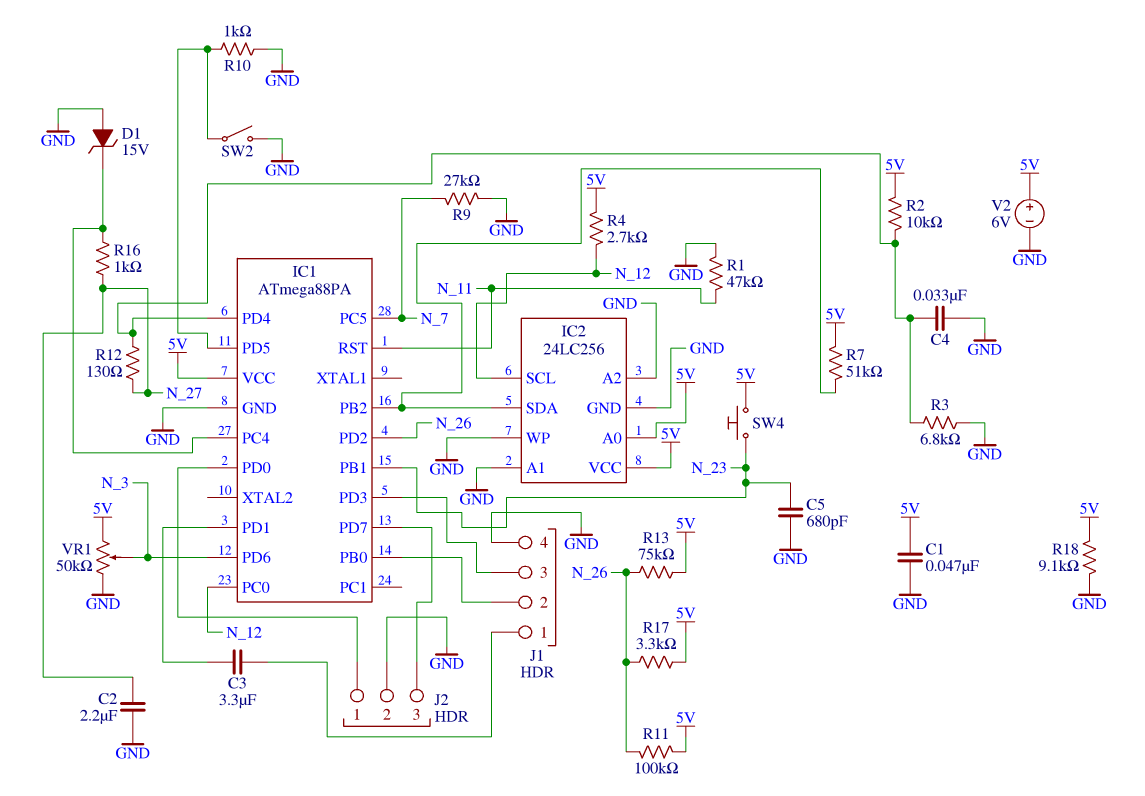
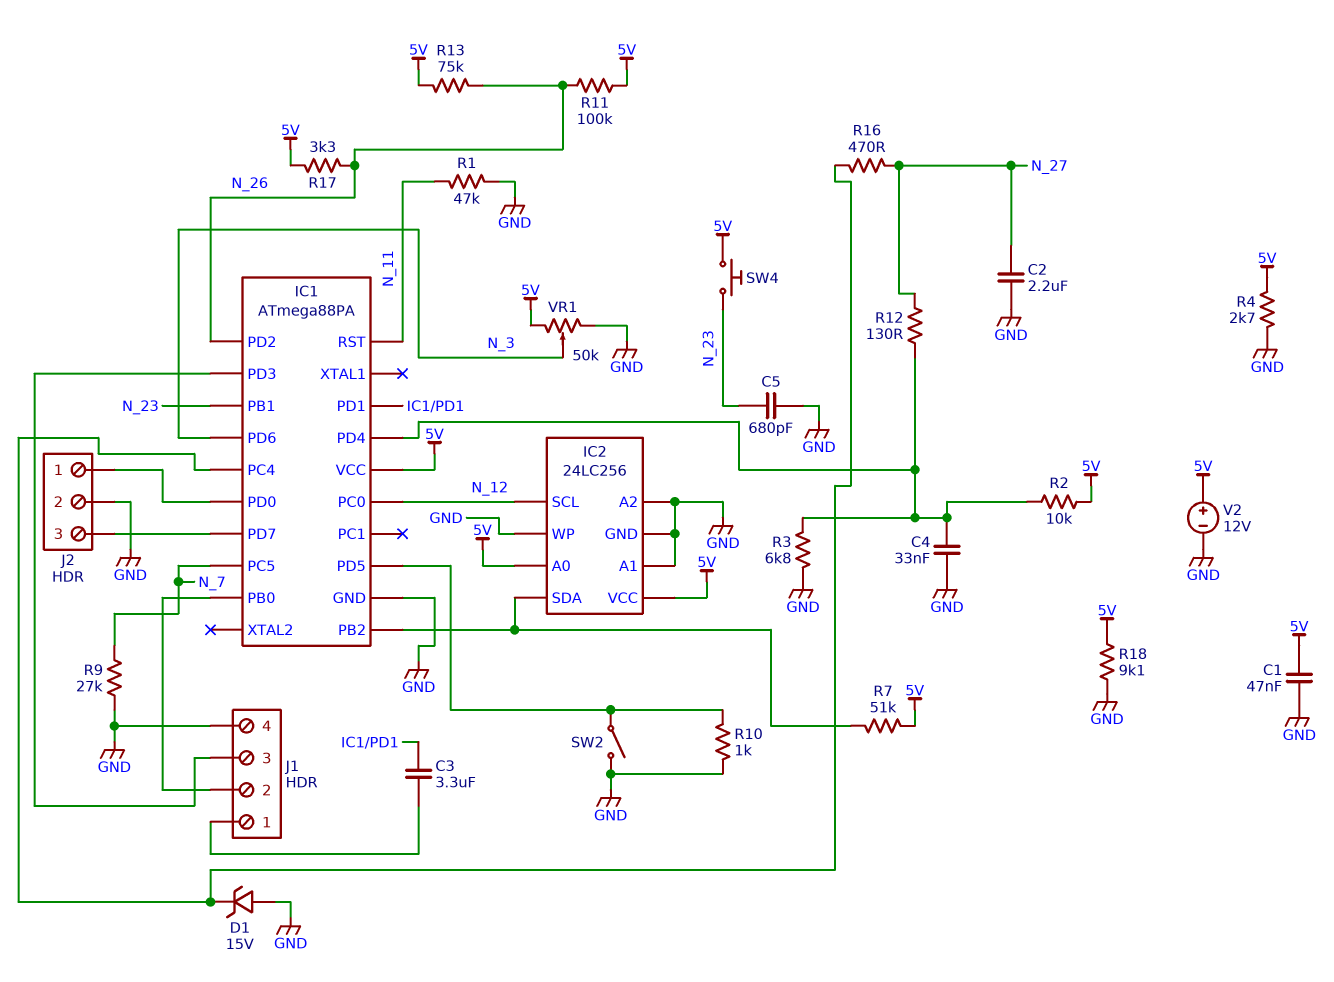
R4: 2.7k (5V, N_12) -> 2.7k (5V, GND)
R16: 1k (IC1/PC4, N_27) -> 470 (IC1/PC4, N_27)
V2: 6V (plus 5V, minus GND) -> 12V (plus 5V, minus GND)

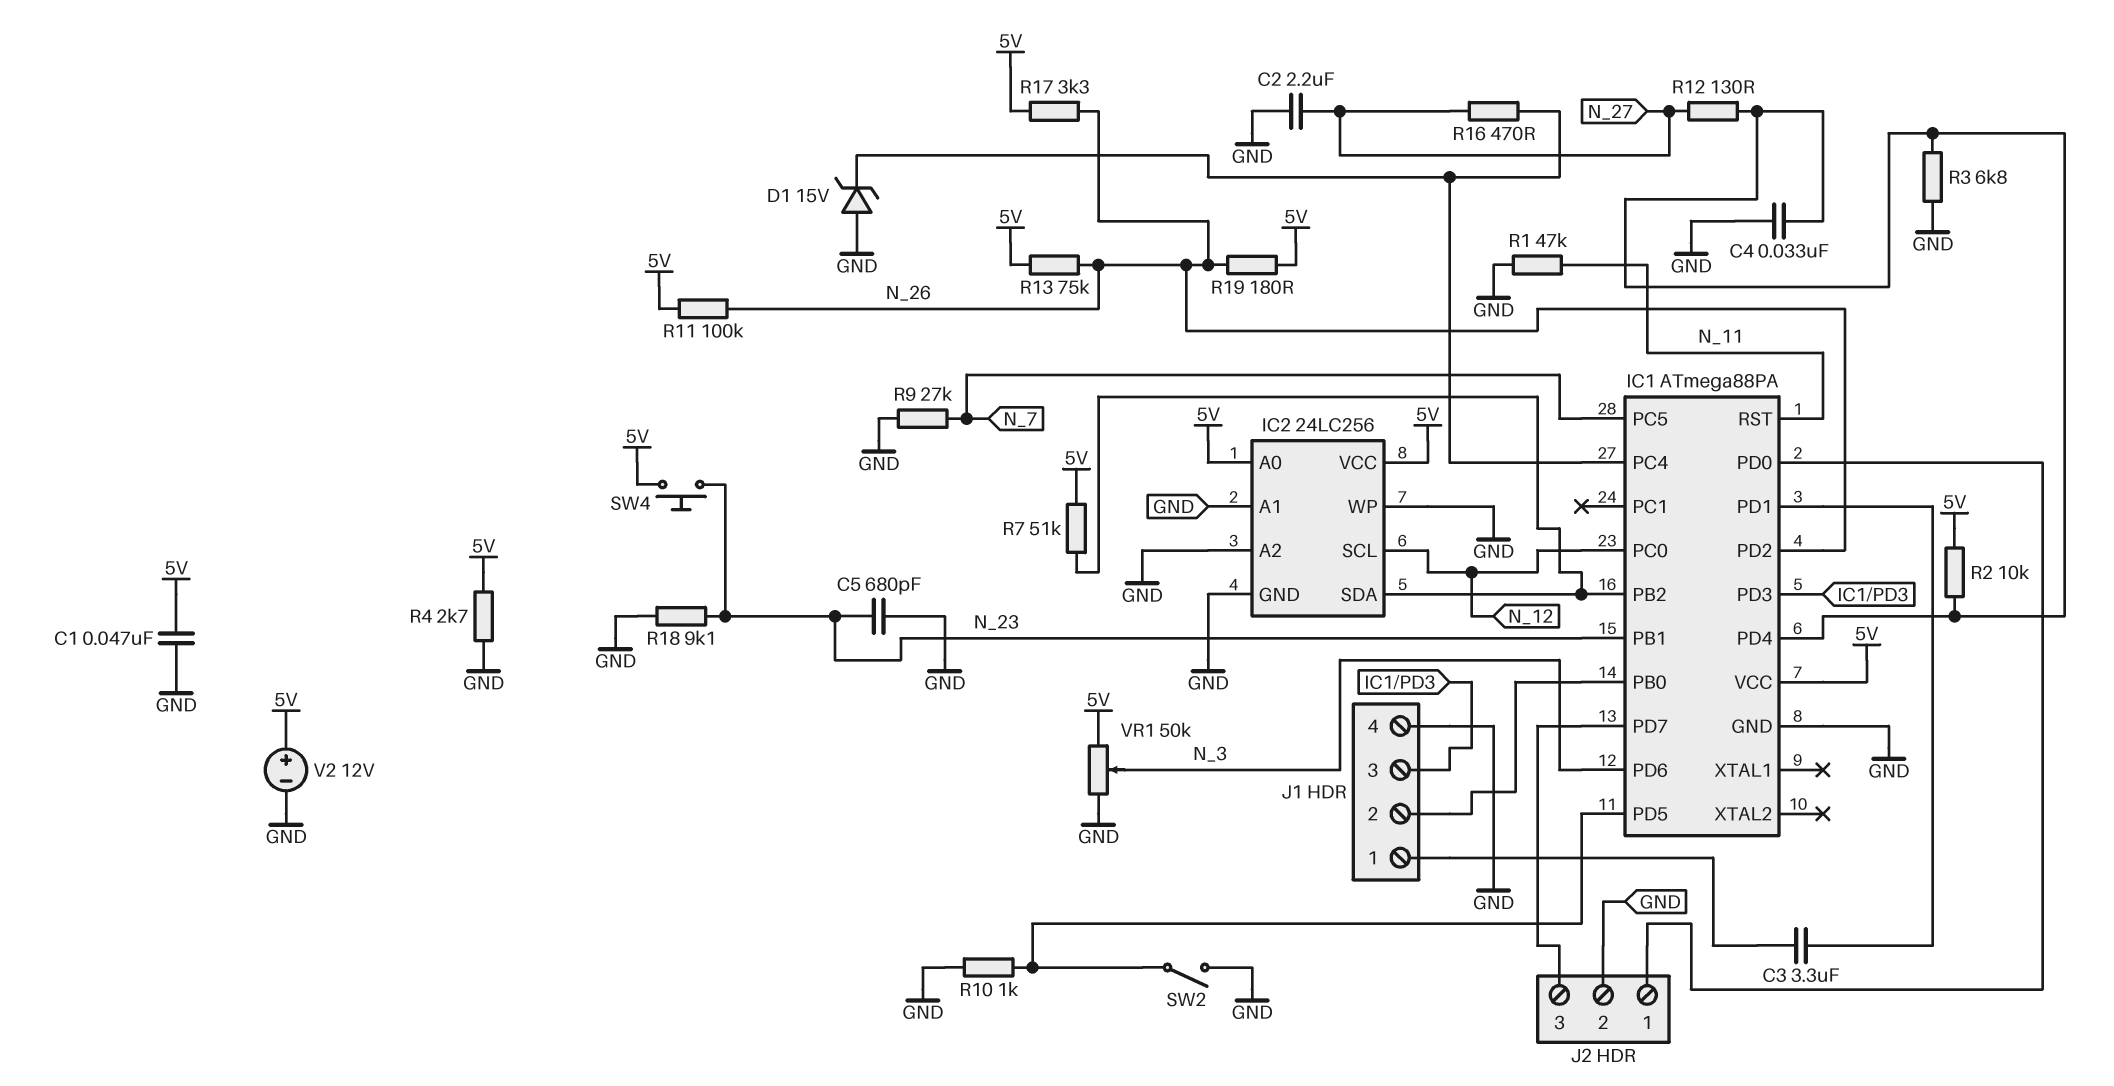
R18: 9.1k (5V, GND) -> 9.1k (GND, N_23)
R19: none -> 180 (5V, N_26)

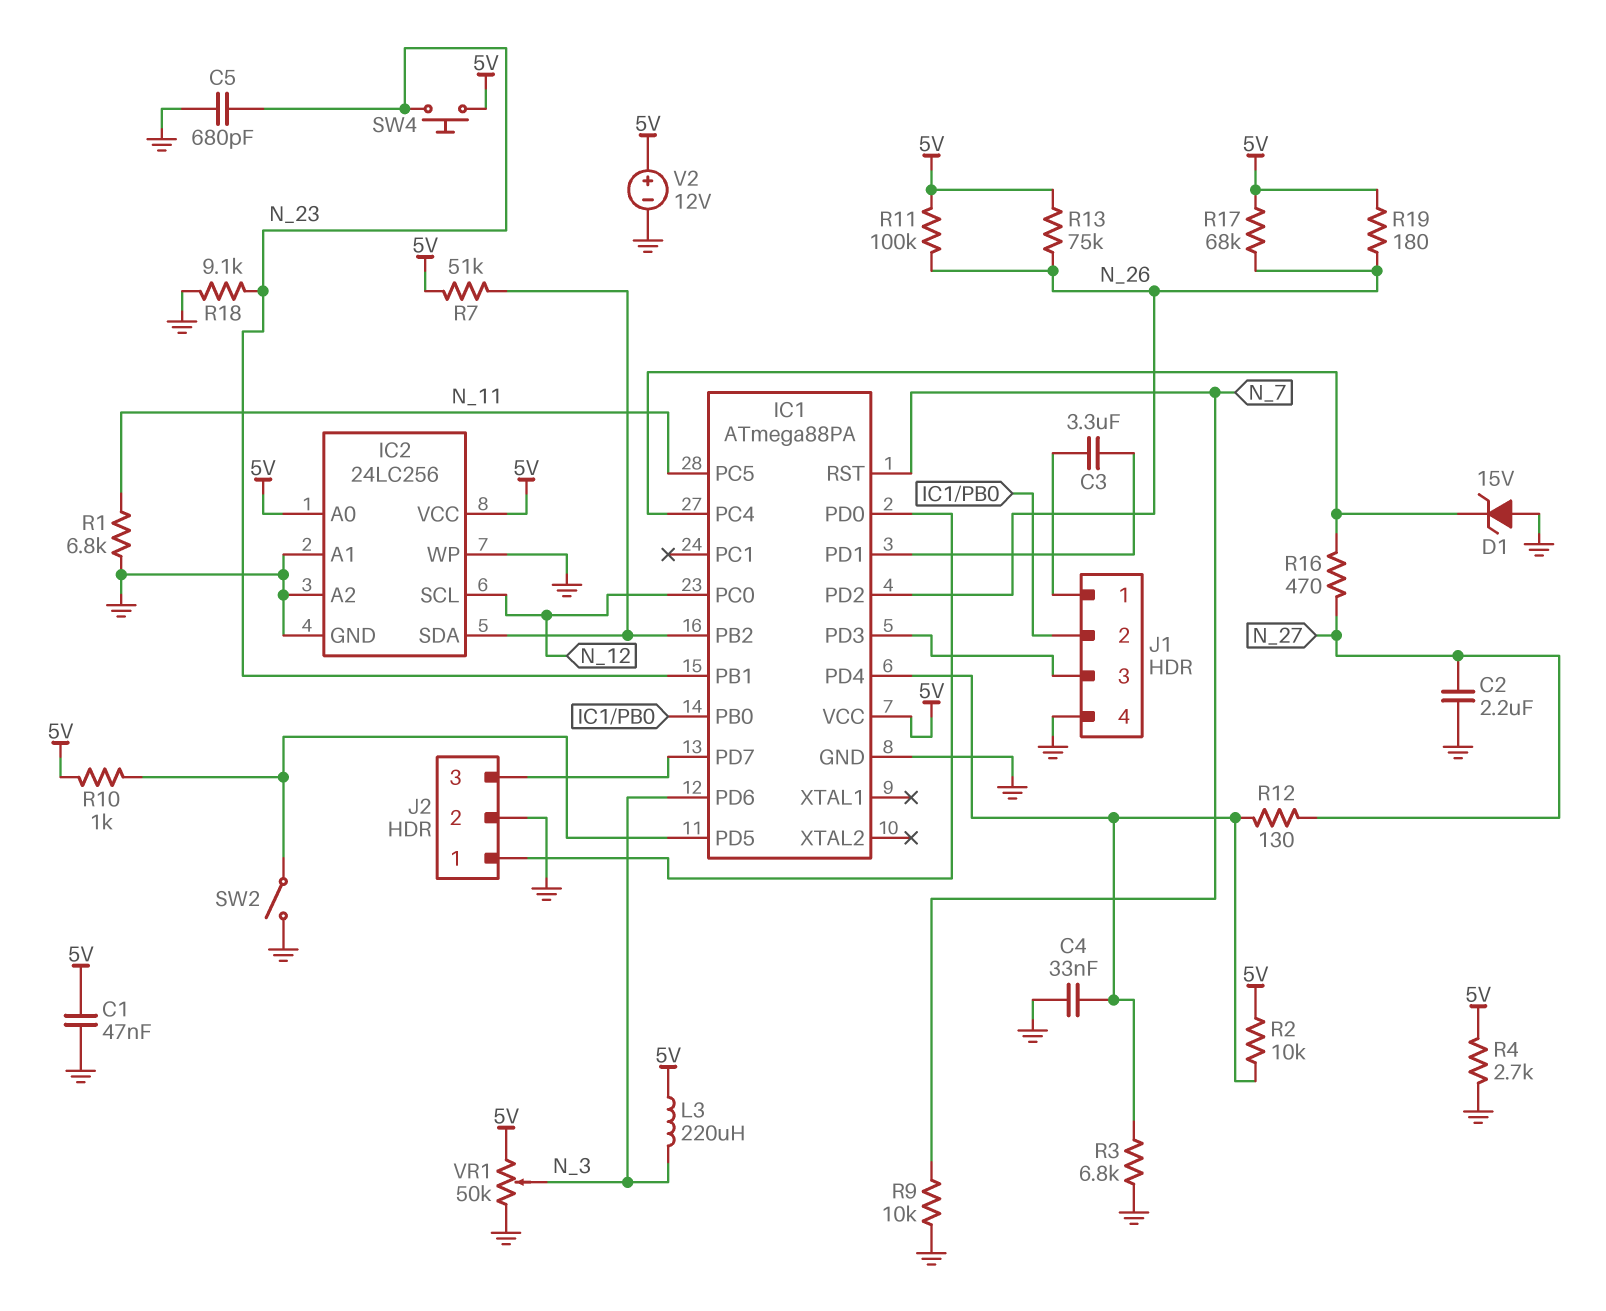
IC1 pin PC5: N_7 -> N_11
IC1 pin RST: N_11 -> N_7
L3: none -> 220uH (5V, N_3)
R1: 47k (GND, N_11) -> 6.8k (GND, N_11)
R9: 27k (GND, N_7) -> 10k (GND, N_7)
R10: 1k (GND, IC1/PD5) -> 1k (5V, IC1/PD5)
R17: 3.3k (5V, N_26) -> 68k (5V, N_26)

